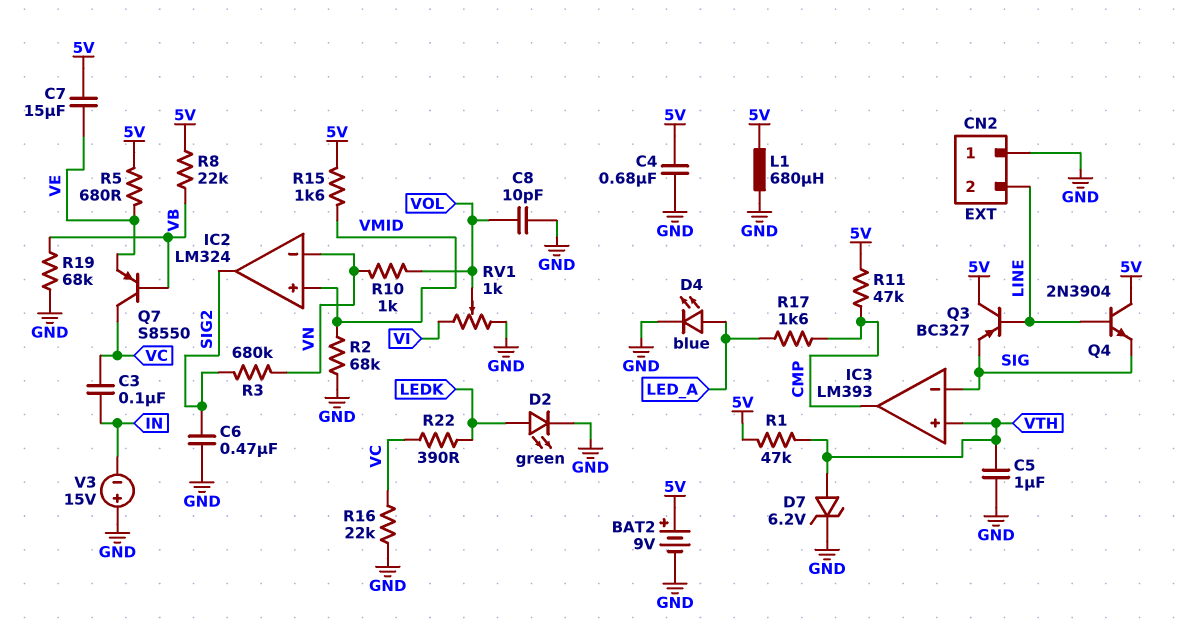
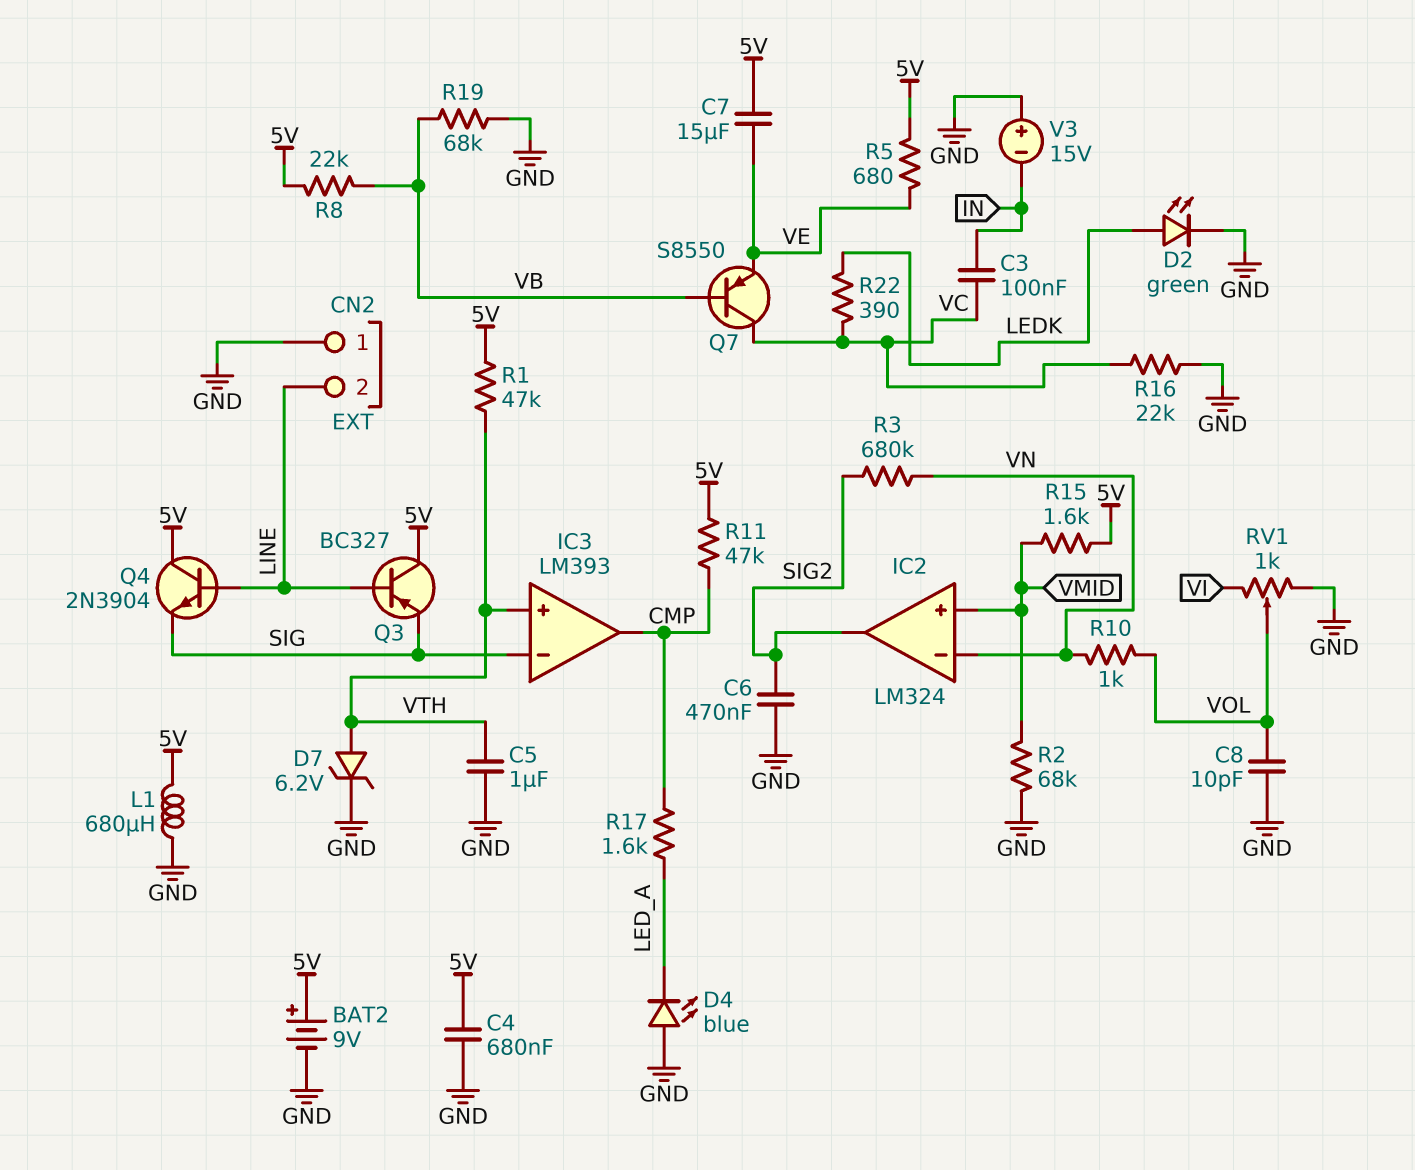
D4: LED blue (A LED_A, K GND) -> LED blue (A GND, K LED_A)

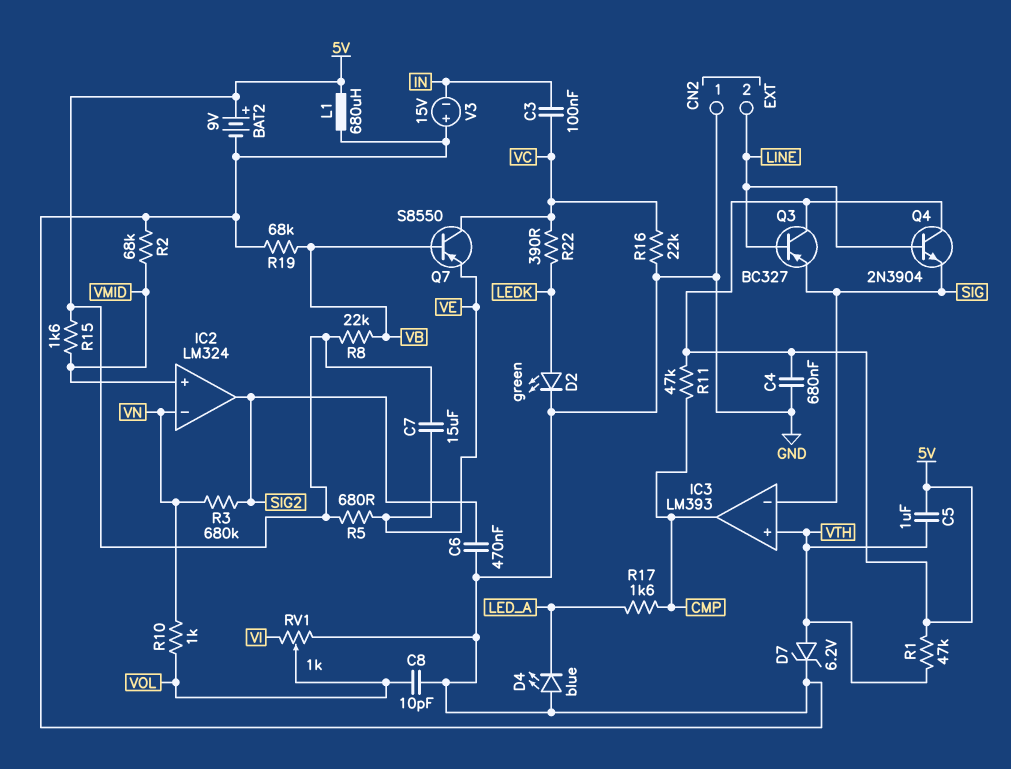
C5: 1uF (GND, VTH) -> 1uF (5V, VTH)

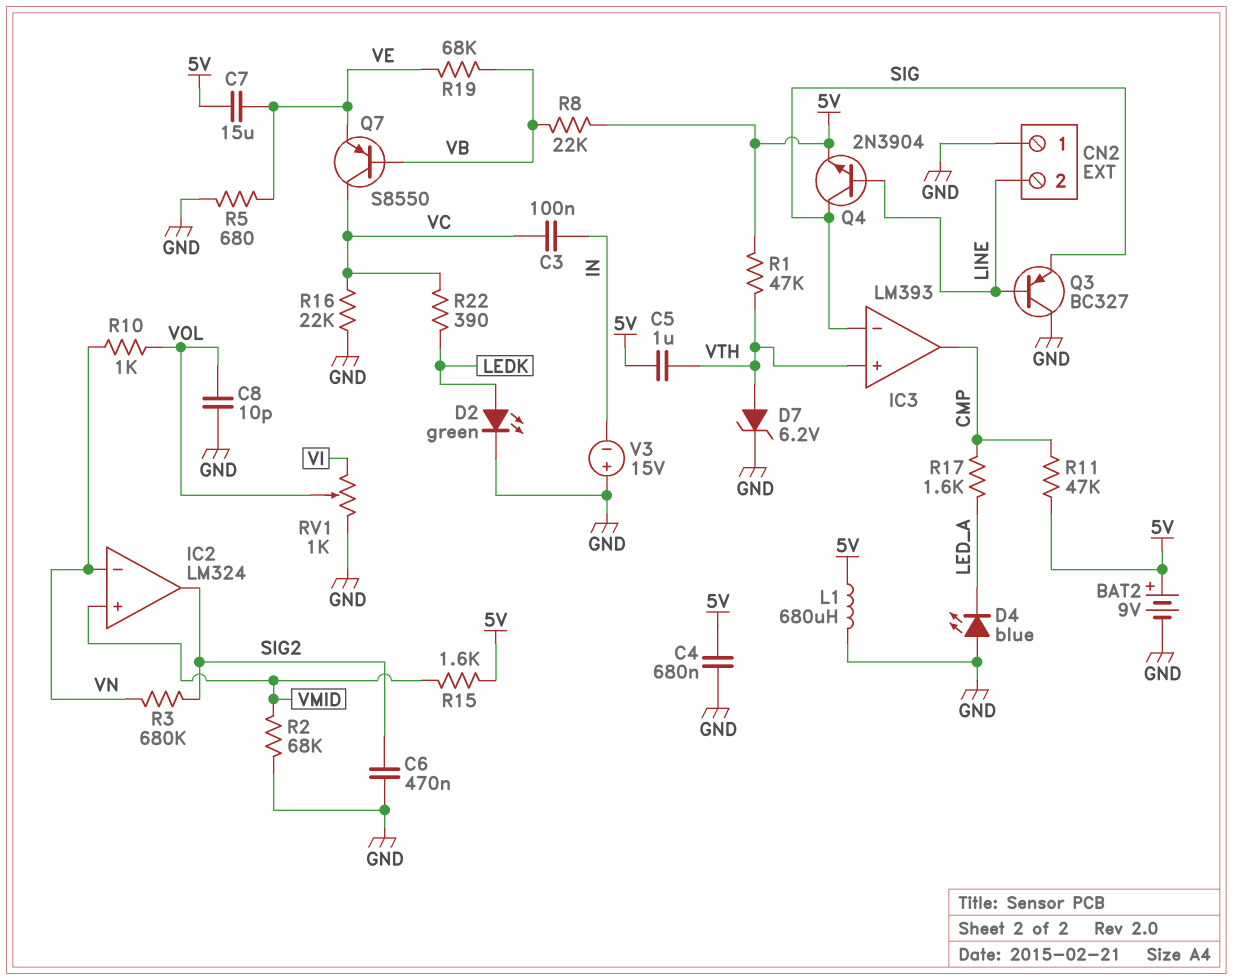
Q3: PNP BC327 (B LINE, C 5V, E SIG) -> PNP BC327 (B LINE, C GND, E SIG)
Q4: NPN 2N3904 (B LINE, C 5V, E SIG) -> NPN 2N3904 (B LINE, C SIG, E 5V)
R5: 680 (5V, VE) -> 680 (GND, VE)
R19: 68k (GND, VB) -> 68k (VB, VE)

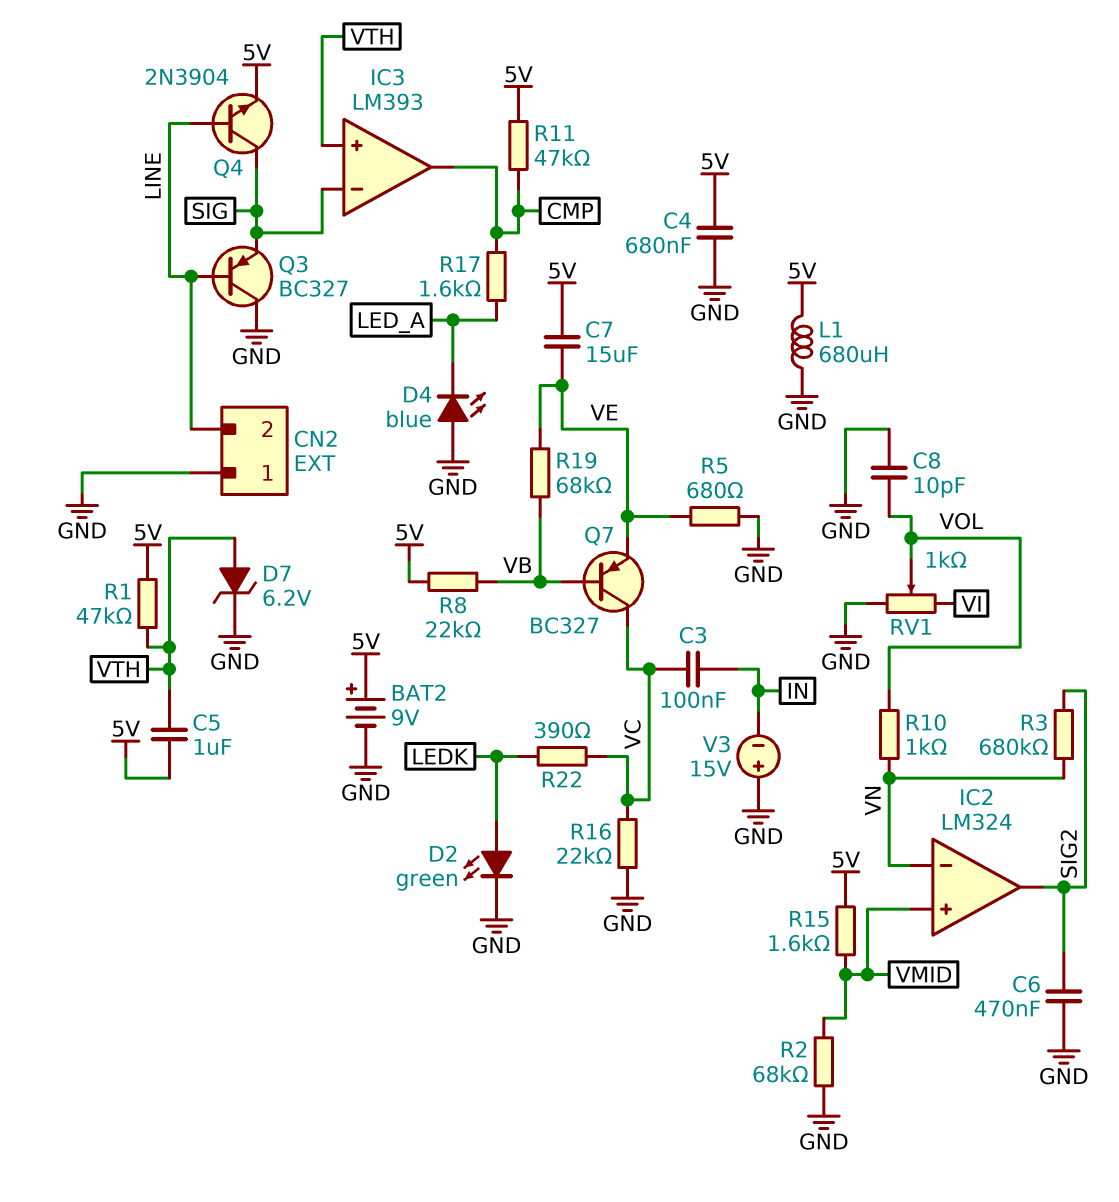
Q7: PNP S8550 (B VB, C VC, E VE) -> PNP BC327 (B VB, C VC, E VE)

